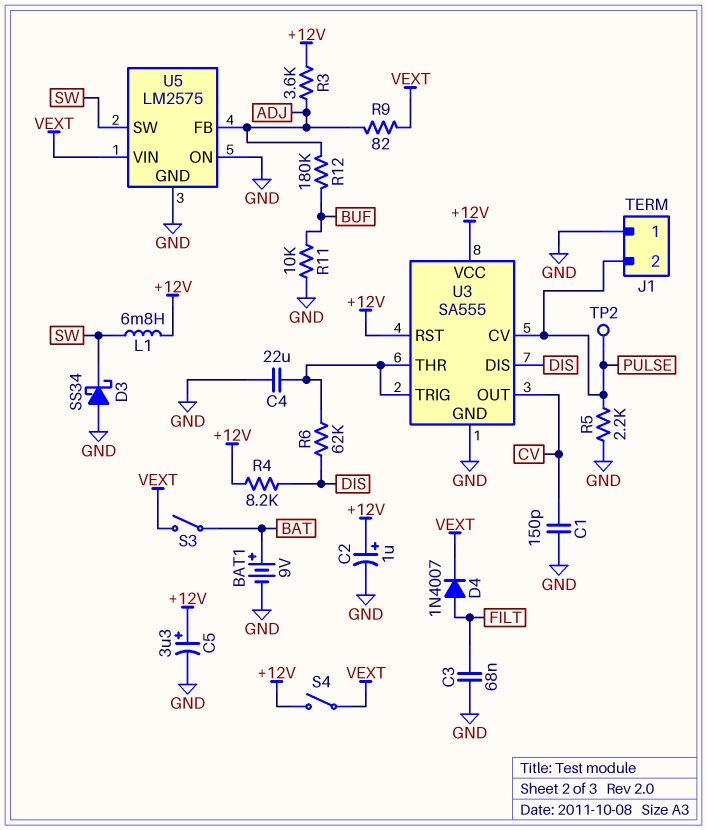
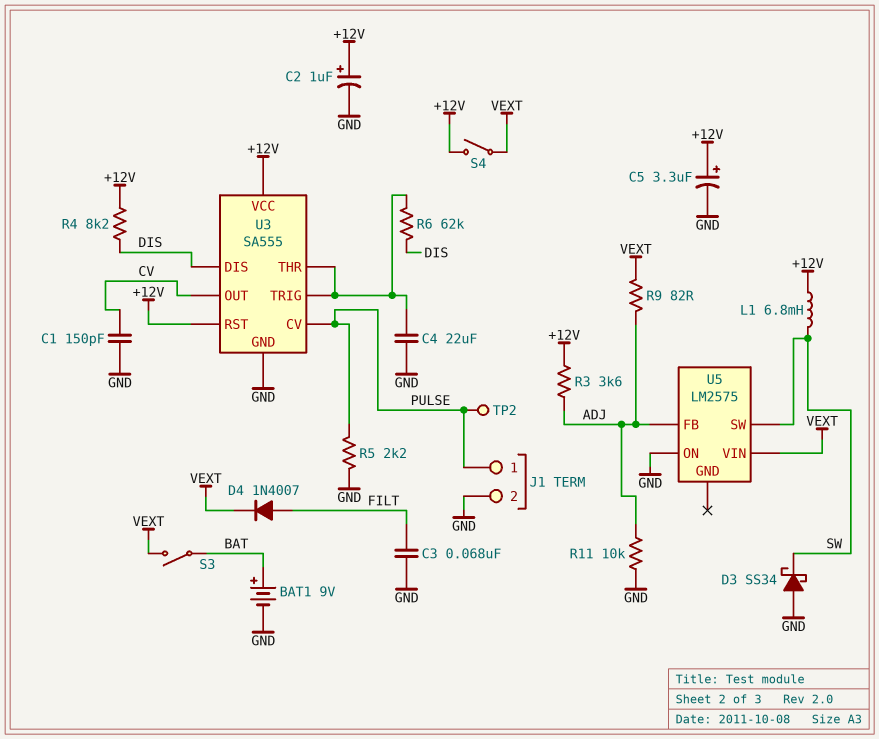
J1 pin 1: GND -> PULSE
J1 pin 2: PULSE -> GND
R11: 10k (BUF, GND) -> 10k (ADJ, GND)
R12: 180k (ADJ, BUF) -> none
U5 pin GND: GND -> none

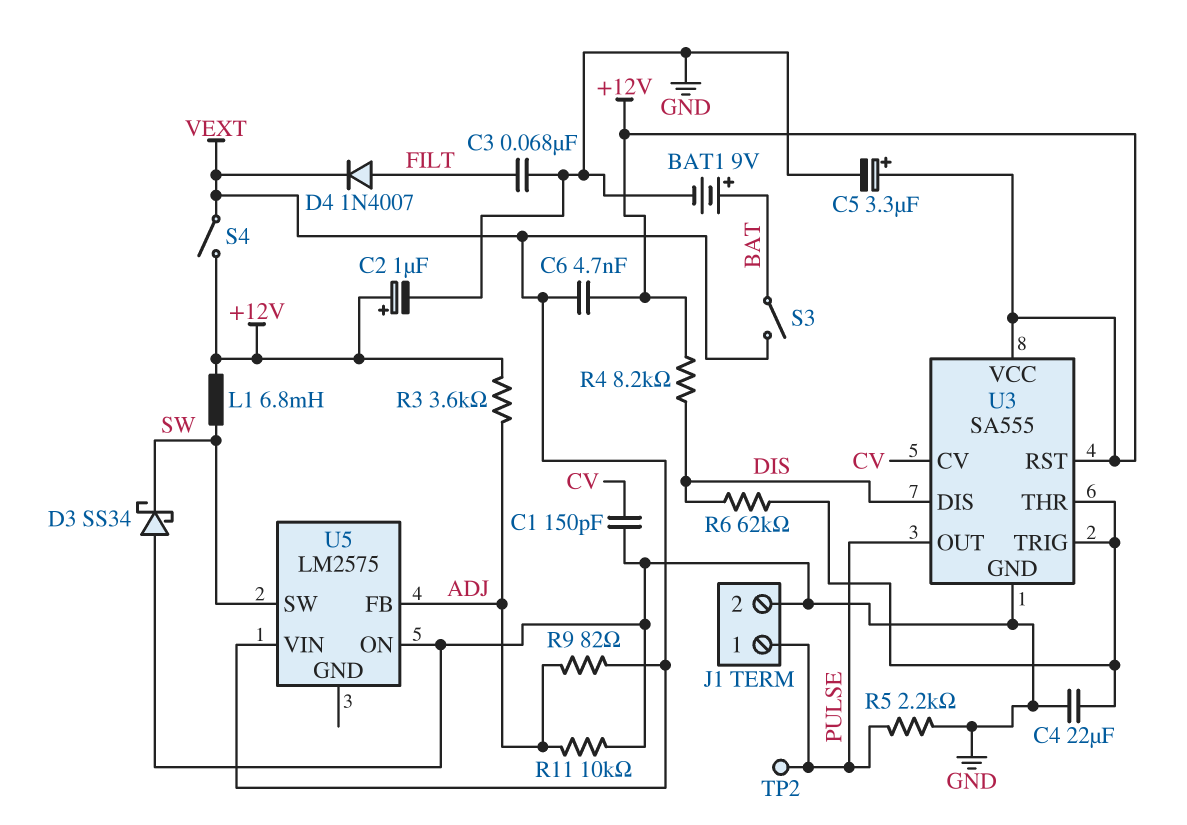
C6: none -> 4.7nF (+12V, VEXT)
U3 pin CV: PULSE -> CV
U3 pin OUT: CV -> PULSE

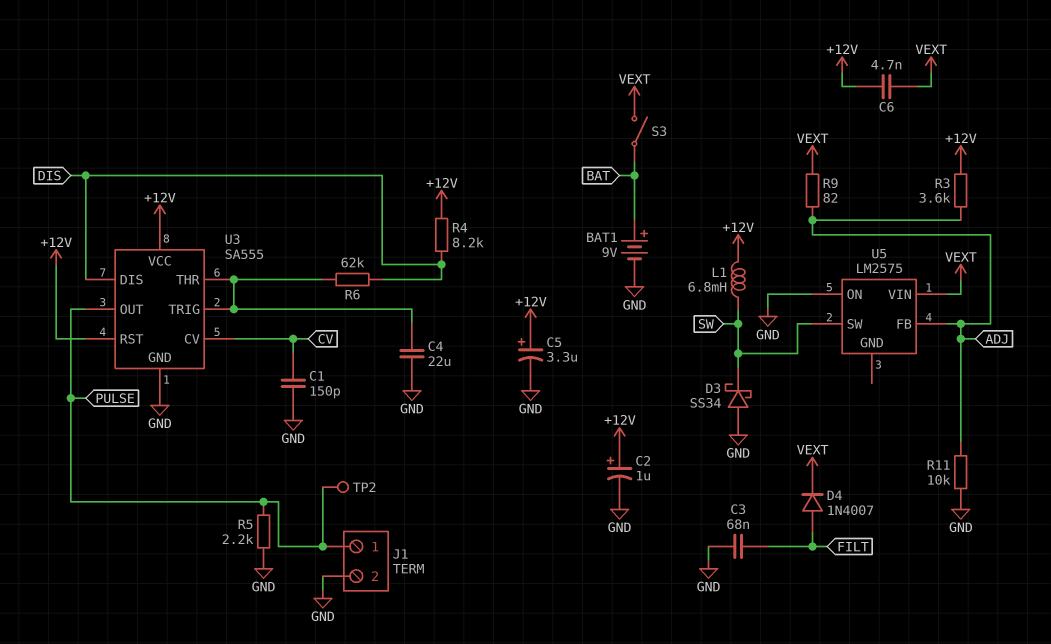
S4: switch (+12V, VEXT) -> none

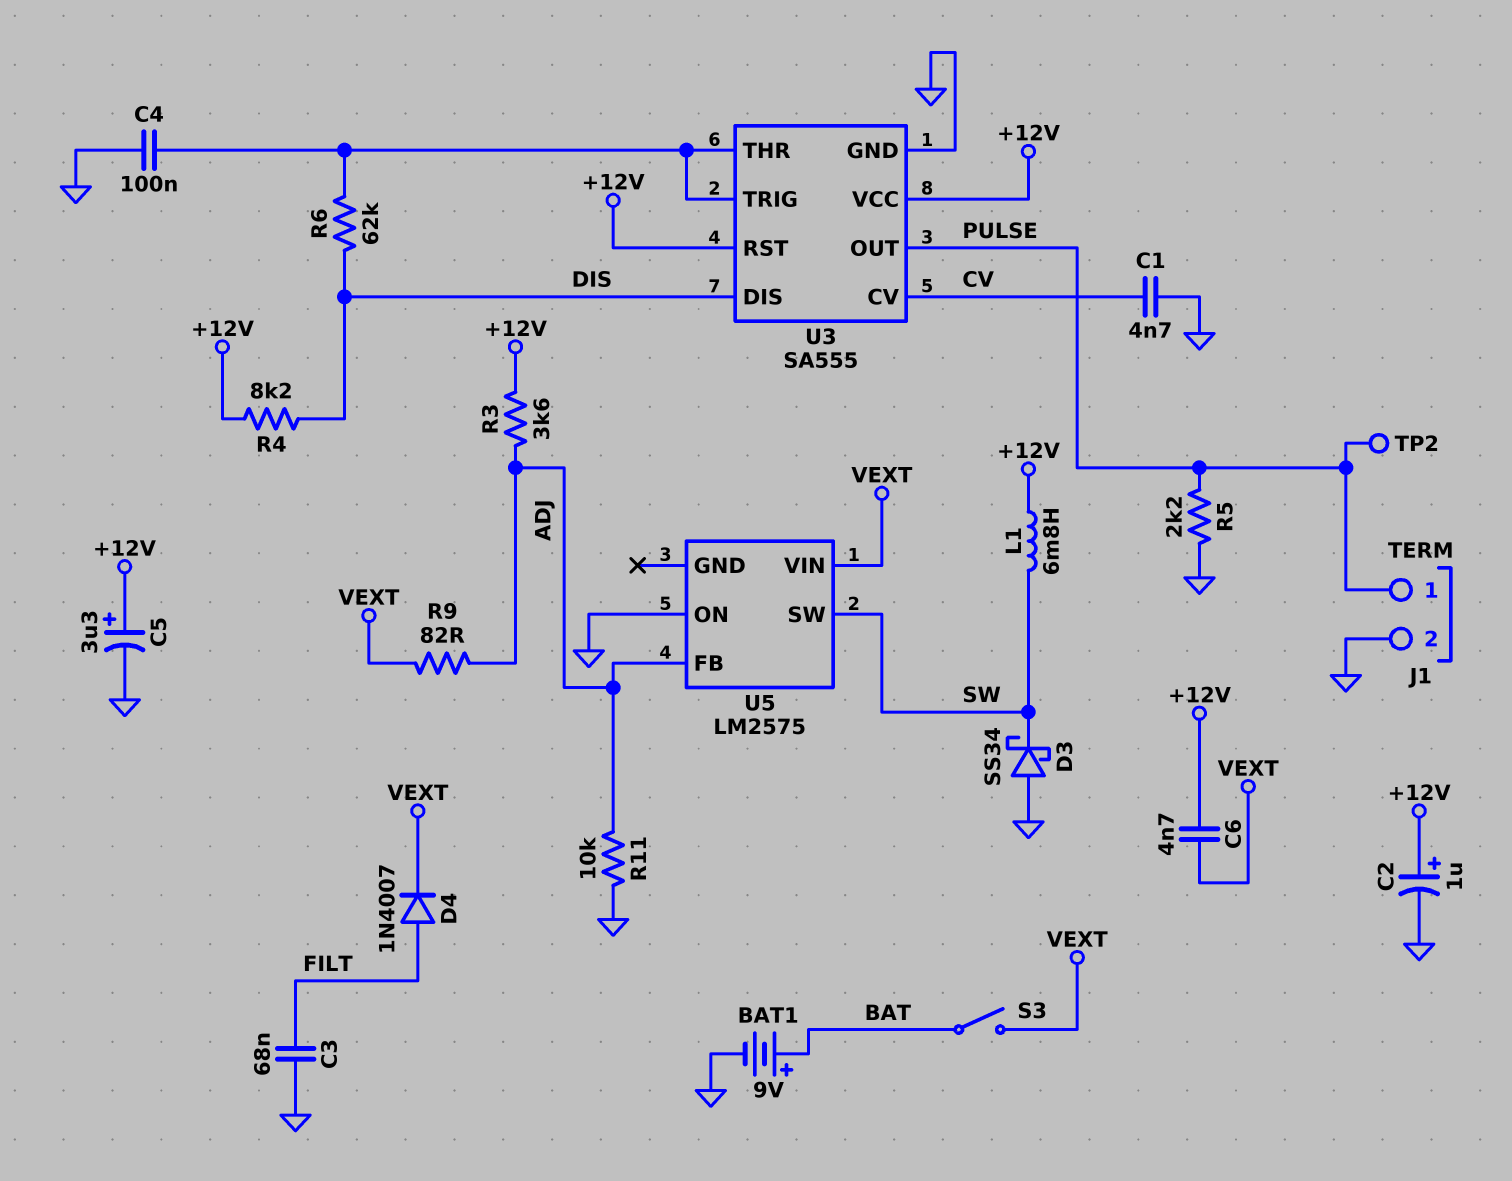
C1: 150pF (CV, GND) -> 4.7nF (CV, GND)
C4: 22uF (GND, U3/THR) -> 100nF (GND, U3/THR)

